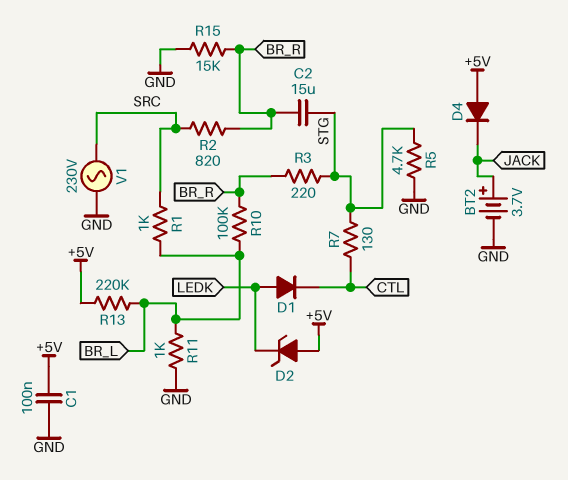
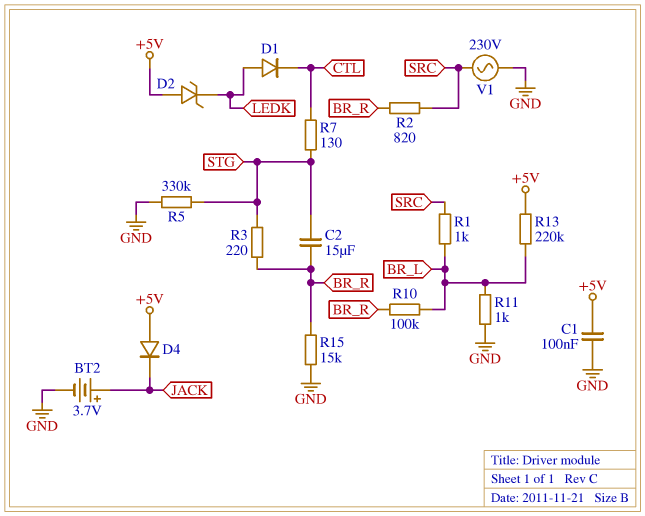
R5: 4.7k (GND, STG) -> 330k (GND, STG)

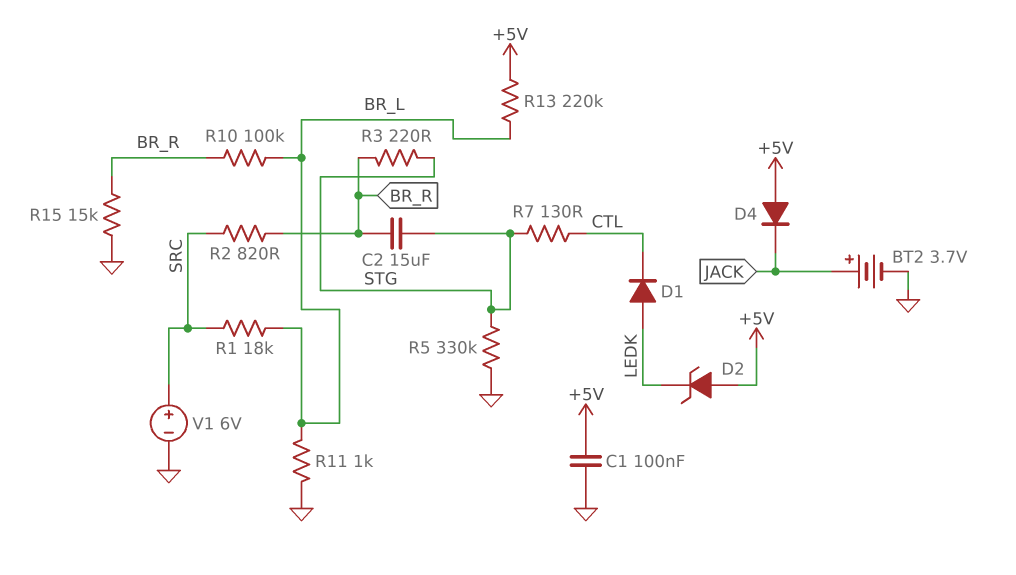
R1: 1k (BR_L, SRC) -> 18k (BR_L, SRC)
V1: AC 230V (GND, SRC) -> 6V (plus SRC, minus GND)

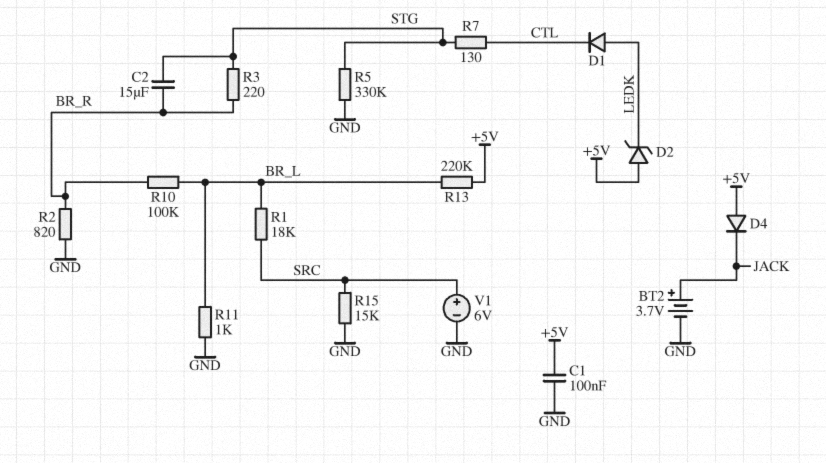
R2: 820 (BR_R, SRC) -> 820 (BR_R, GND)
R15: 15k (BR_R, GND) -> 15k (GND, SRC)

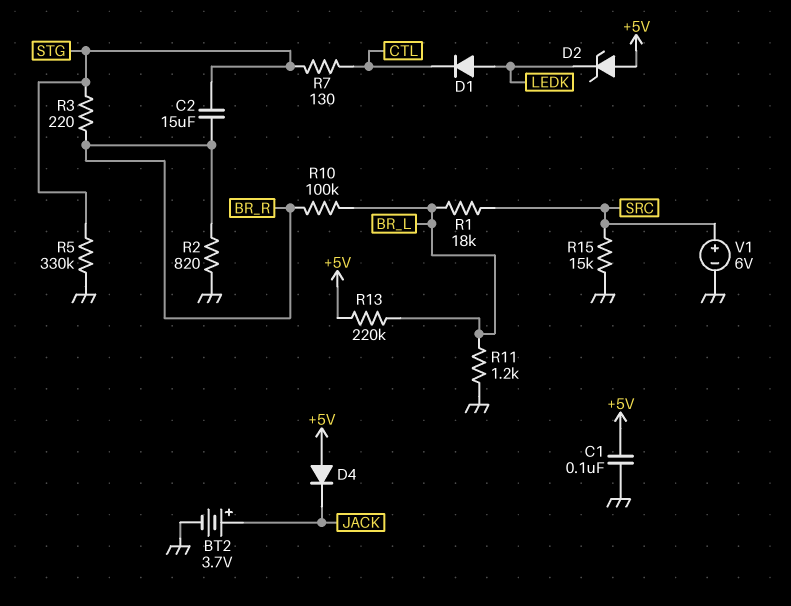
R11: 1k (BR_L, GND) -> 1.2k (BR_L, GND)

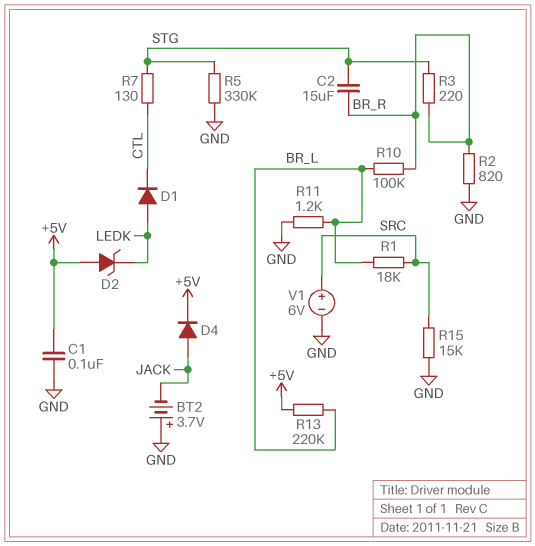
BT2: 3.7V (plus JACK, minus GND) -> 3.7V (plus GND, minus JACK)
D4: diode (A +5V, K JACK) -> diode (A JACK, K +5V)

